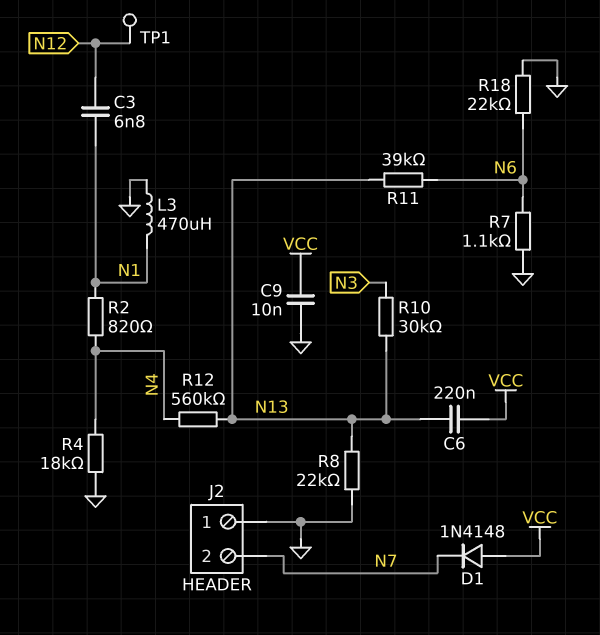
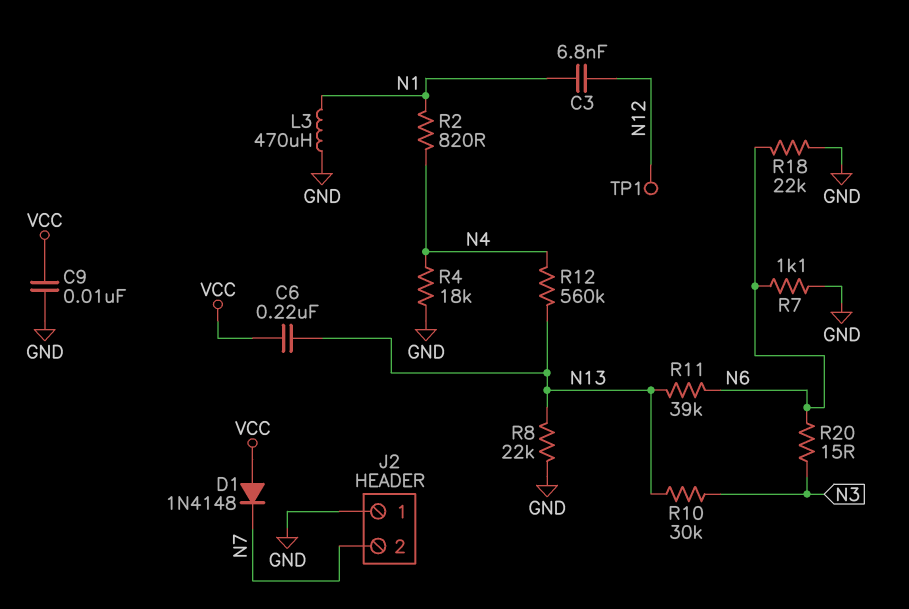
R20: none -> 15 (N3, N6)

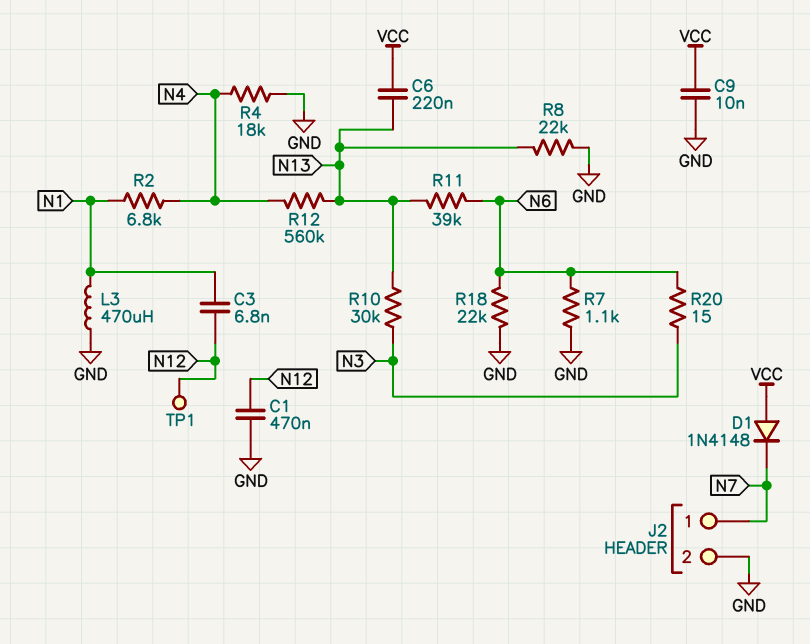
C1: none -> 470nF (GND, N12)
J2 pin 1: GND -> N7
J2 pin 2: N7 -> GND
R2: 820 (N1, N4) -> 6.8k (N1, N4)

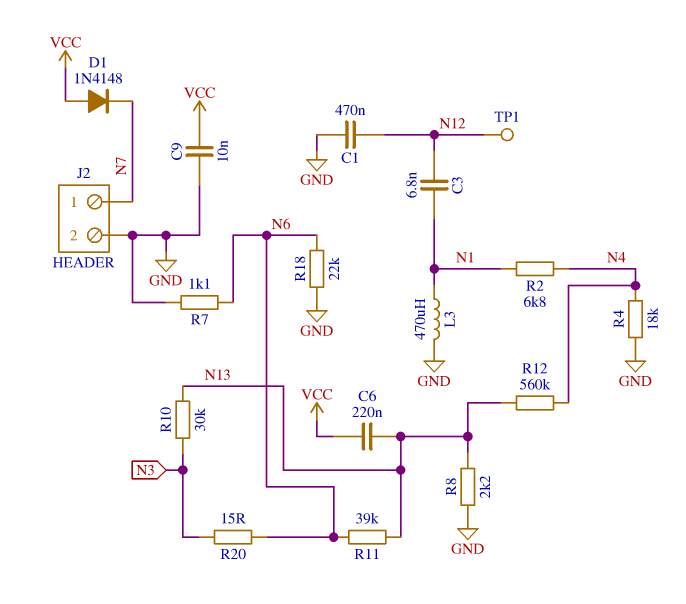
R8: 22k (GND, N13) -> 2.2k (GND, N13)

